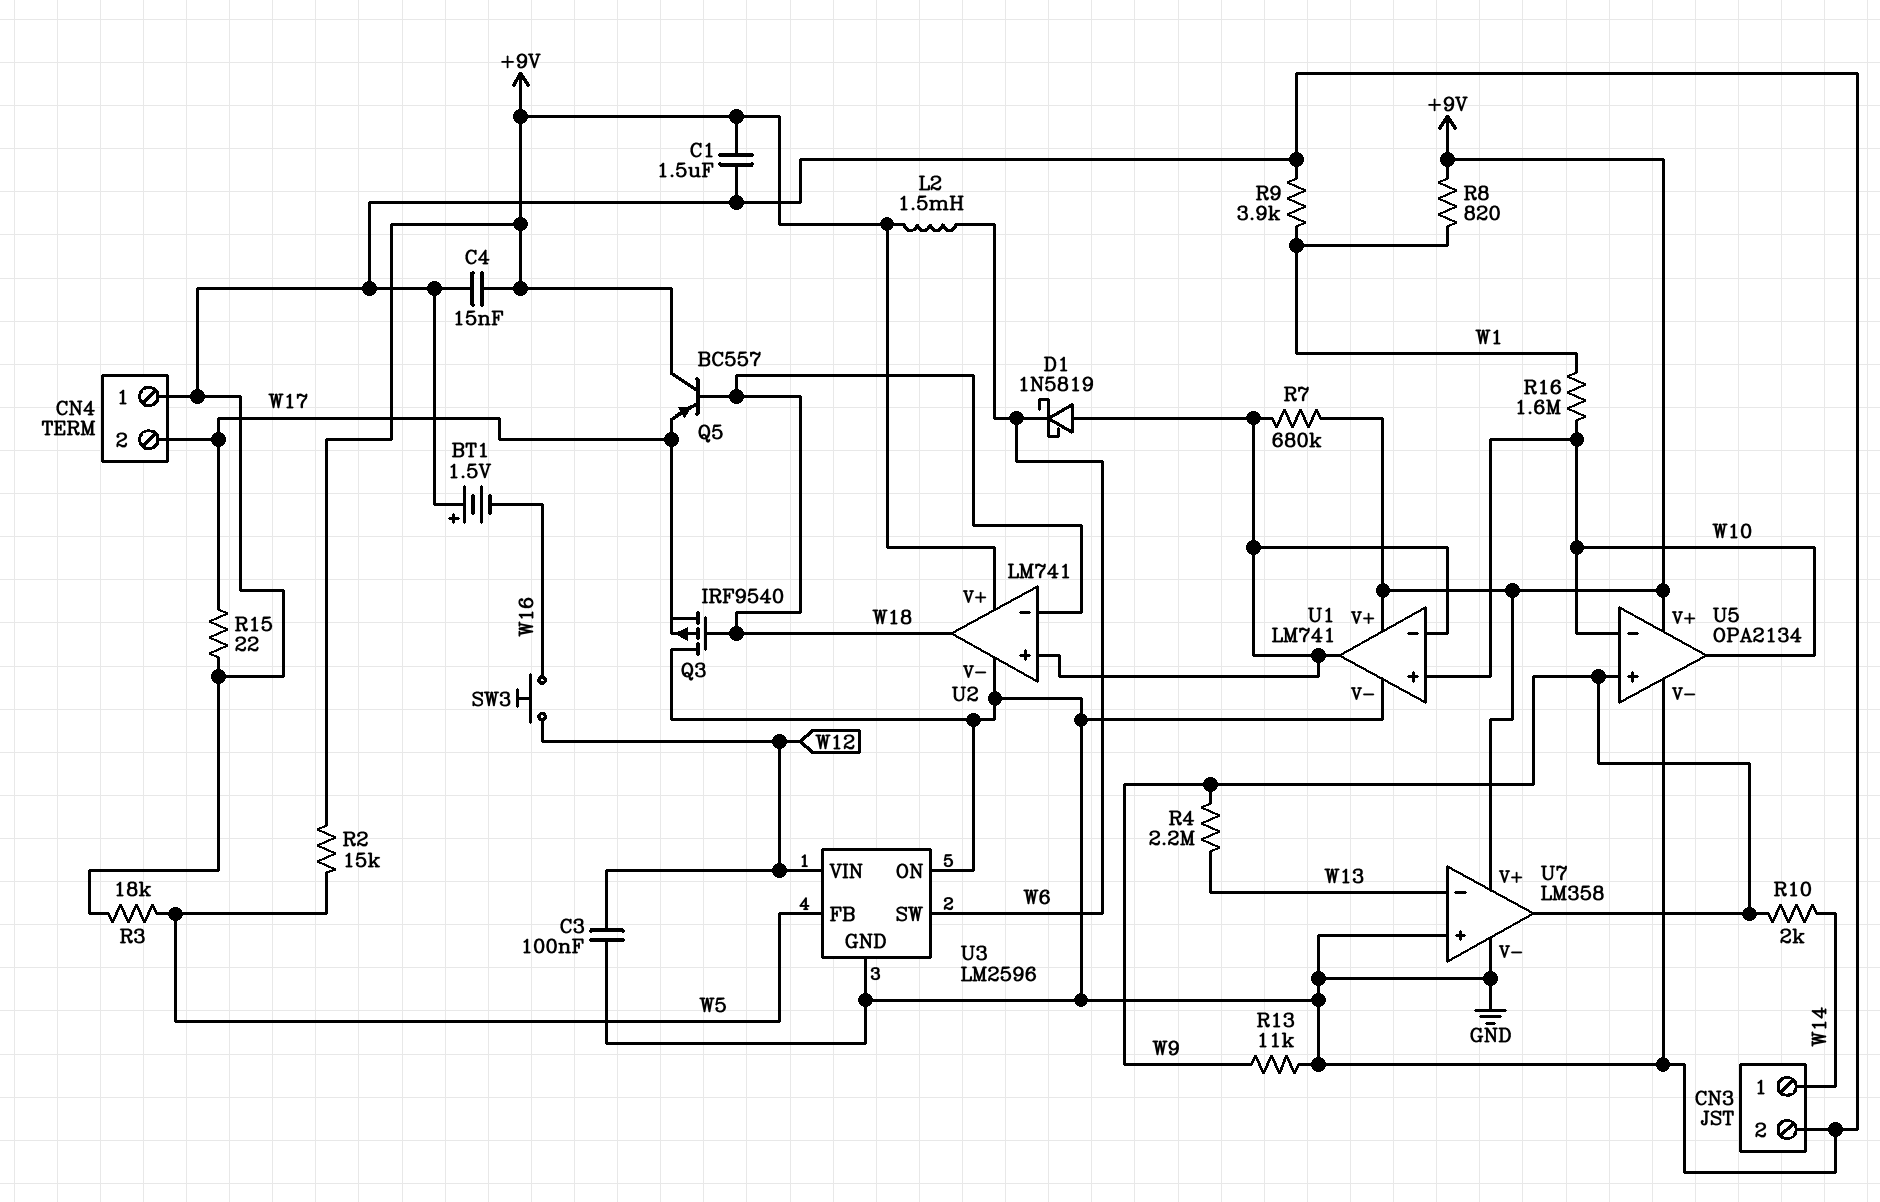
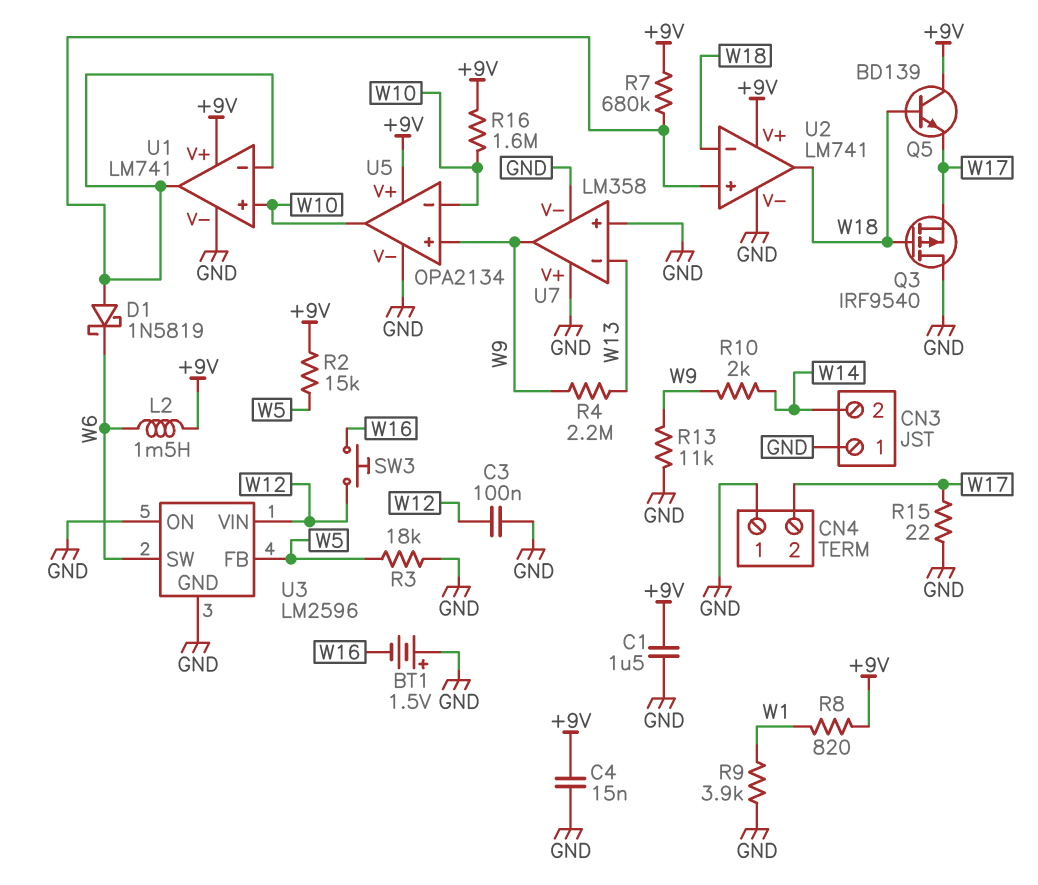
CN3 pin 1: W14 -> GND
CN3 pin 2: GND -> W14
Q5: PNP BC557 (B W18, C +9V, E W17) -> NPN BD139 (B W18, C +9V, E W17)
R16: 1.6M (W1, W10) -> 1.6M (+9V, W10)
U7 pin V+: +9V -> GND

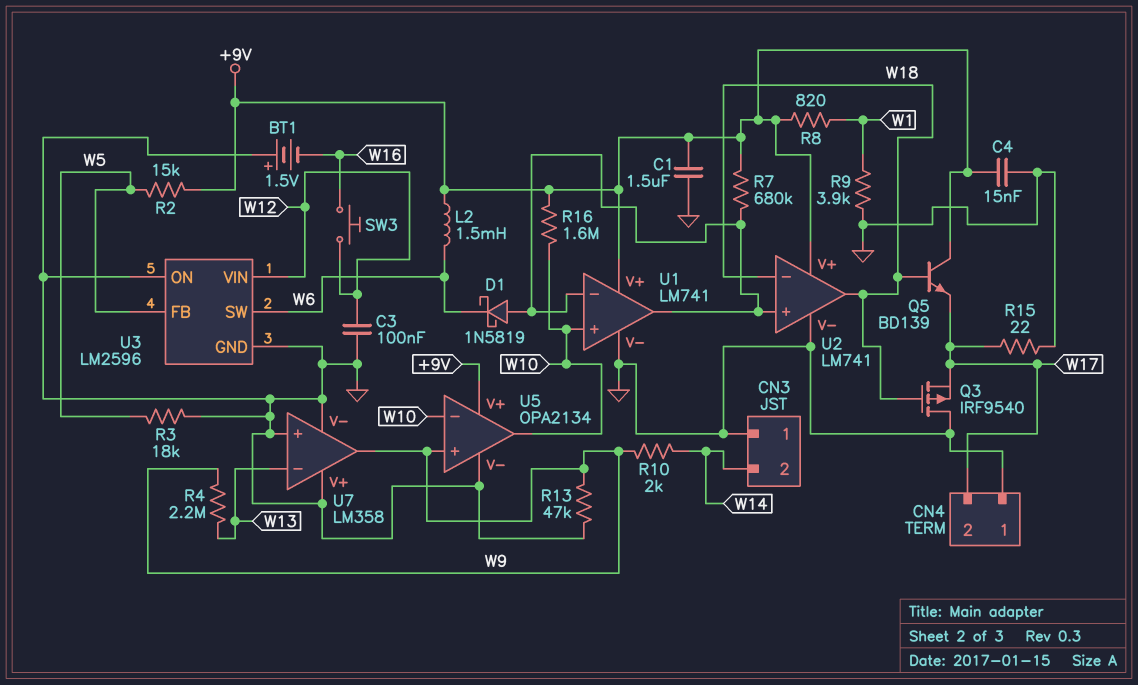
R13: 11k (GND, W9) -> 47k (GND, W9)

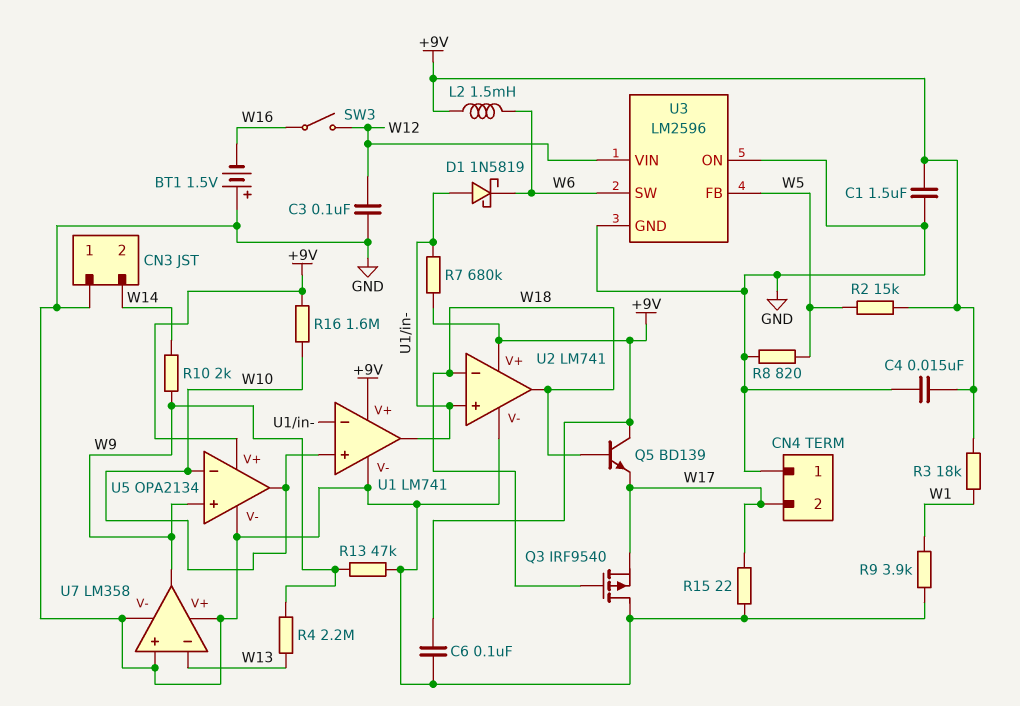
C6: none -> 100nF (+9V, GND)
R3: 18k (GND, W5) -> 18k (+9V, W1)
R8: 820 (+9V, W1) -> 820 (GND, W5)
SW3: button (W12, W16) -> switch (W12, W16)

